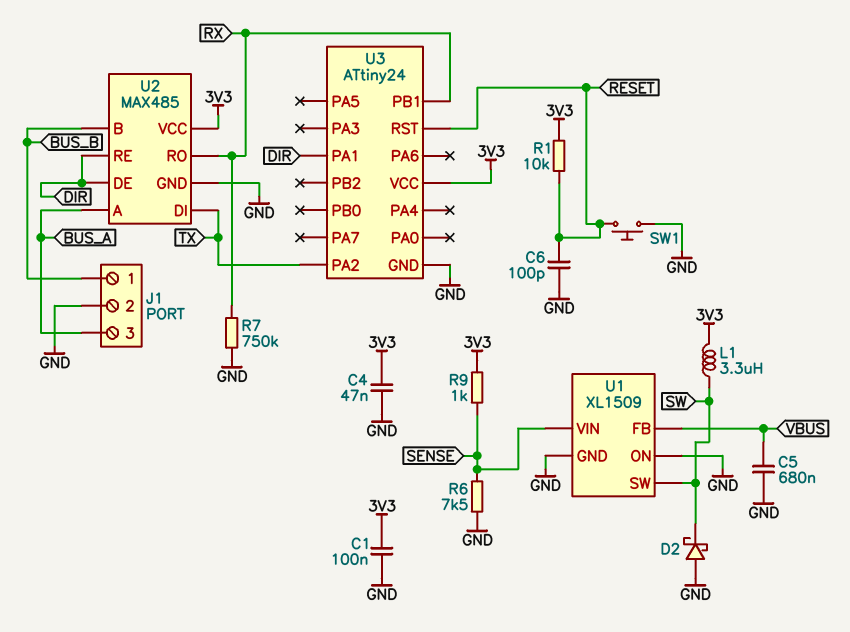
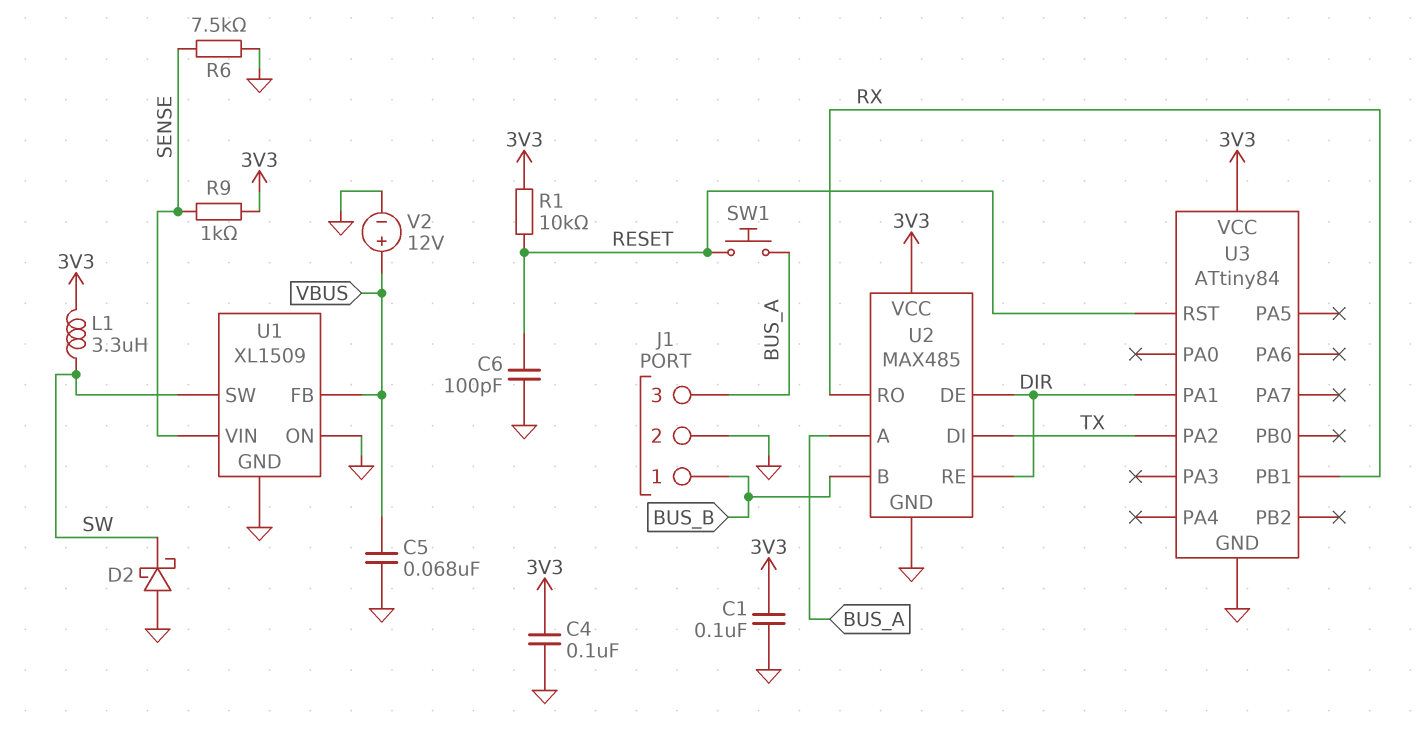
C4: 47nF (3V3, GND) -> 100nF (3V3, GND)
C5: 680nF (GND, VBUS) -> 68nF (GND, VBUS)
R7: 750k (GND, RX) -> none
SW1: button (GND, RESET) -> button (BUS_A, RESET)
U3: ATtiny24 -> ATtiny84
V2: none -> 12V (plus VBUS, minus GND)

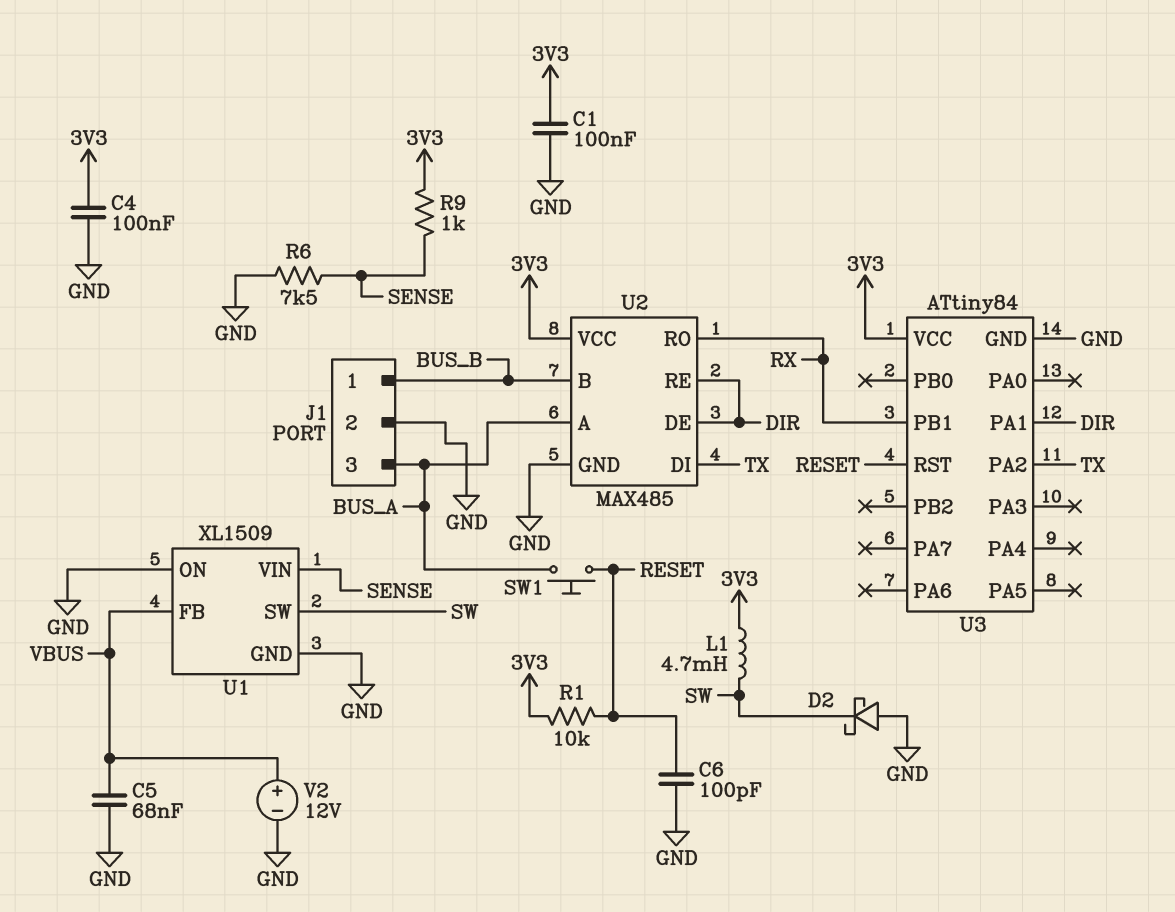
L1: 3.3uH (3V3, SW) -> 4.7mH (3V3, SW)

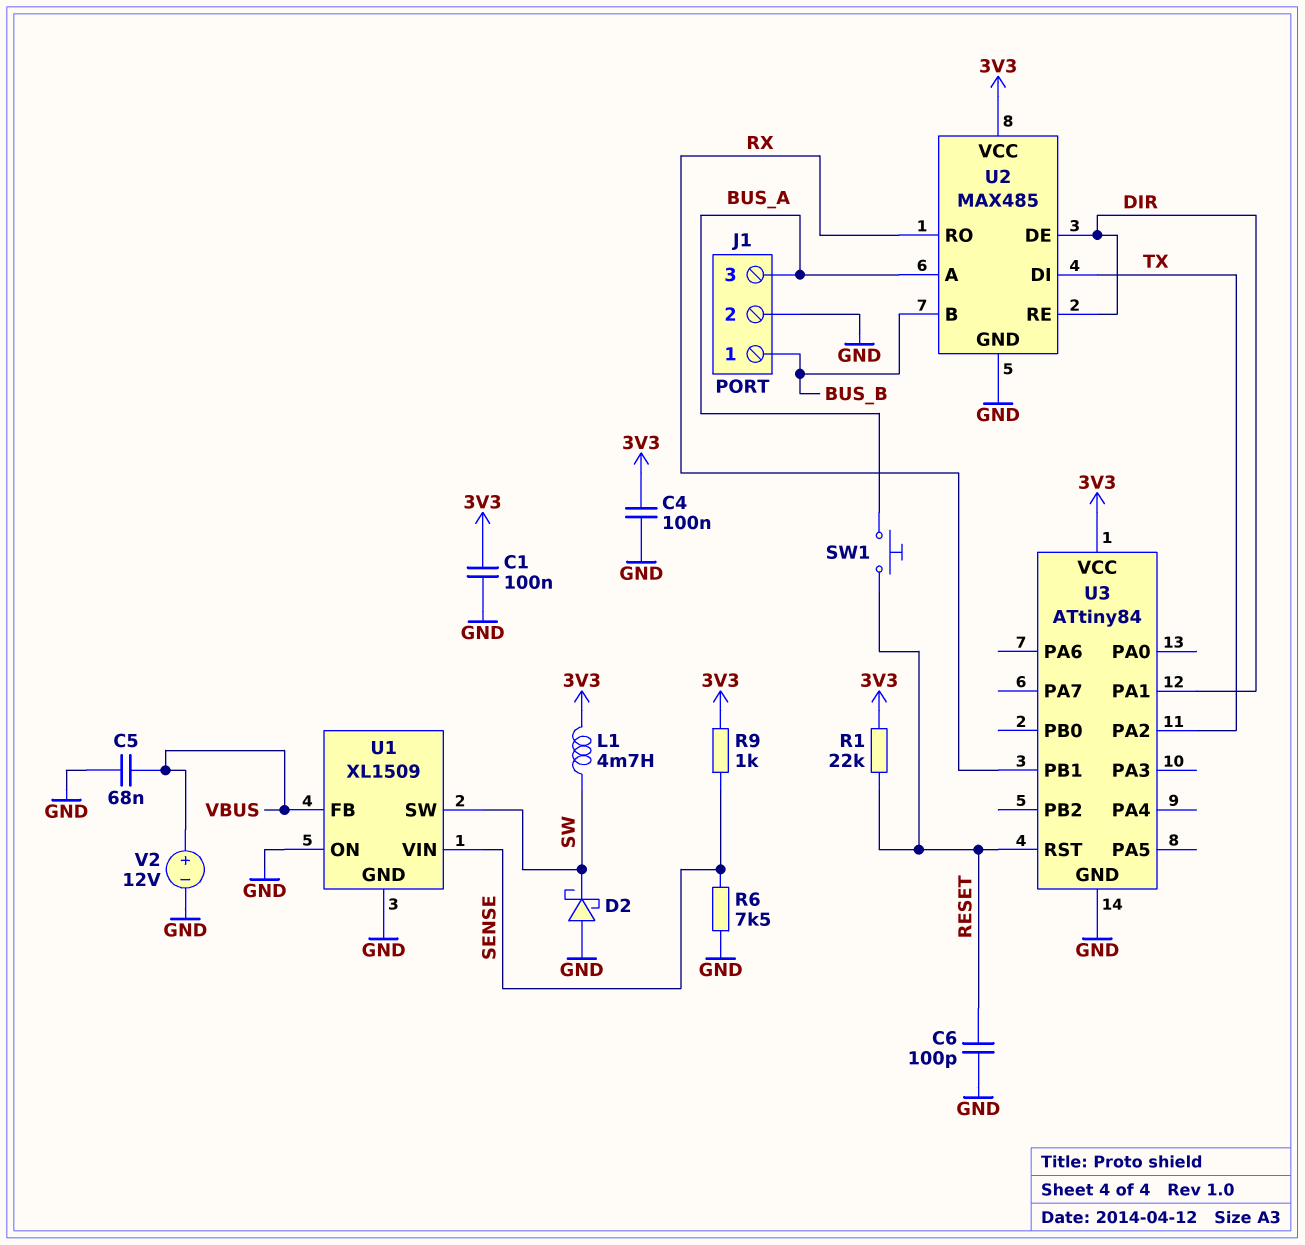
R1: 10k (3V3, RESET) -> 22k (3V3, RESET)

